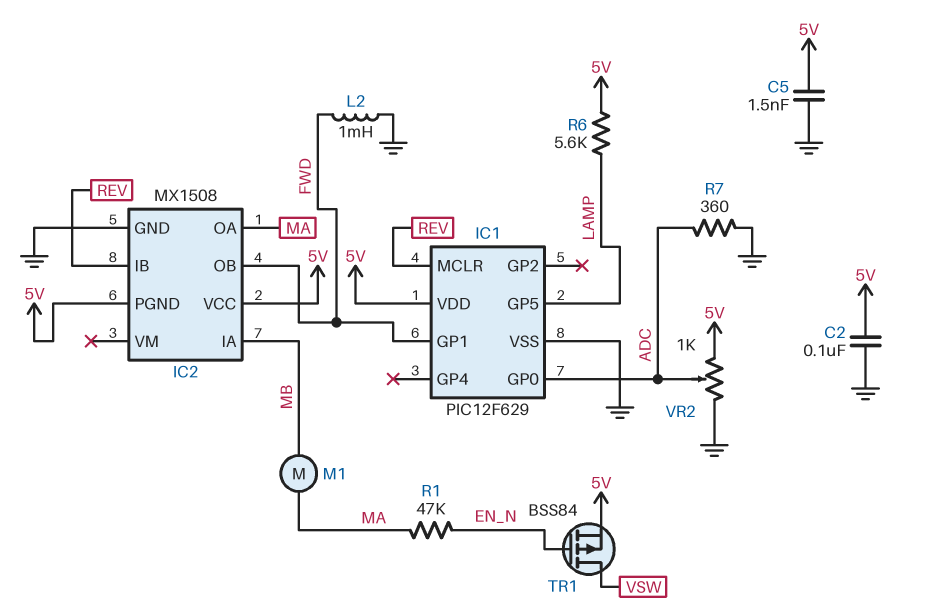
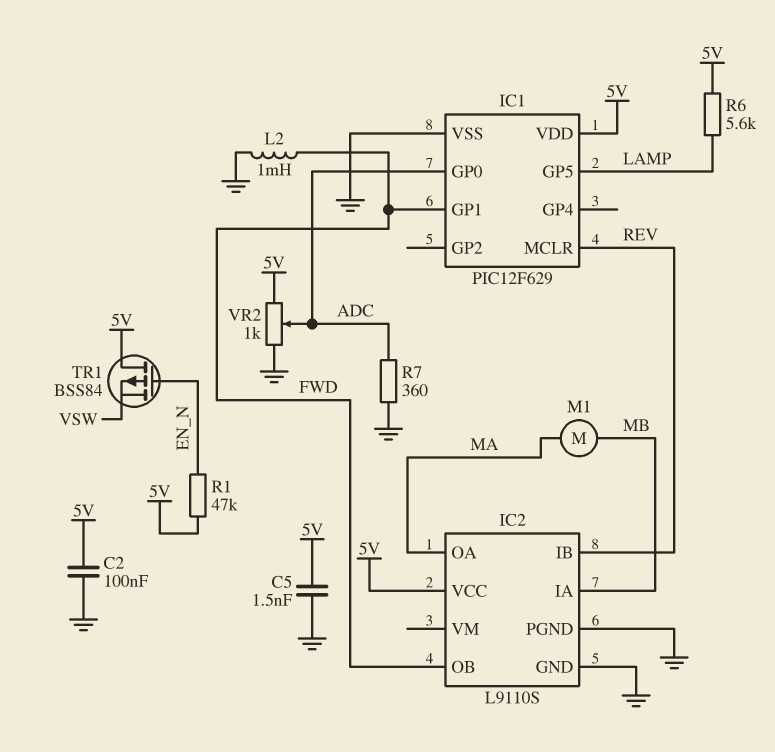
IC2: MX1508 -> L9110S
IC2 pin PGND: 5V -> GND
R1: 47k (EN_N, MA) -> 47k (5V, EN_N)
TR1: PMOS BSS84 (G EN_N, D VSW, S 5V) -> PMOS BSS84 (G EN_N, D 5V, S VSW)

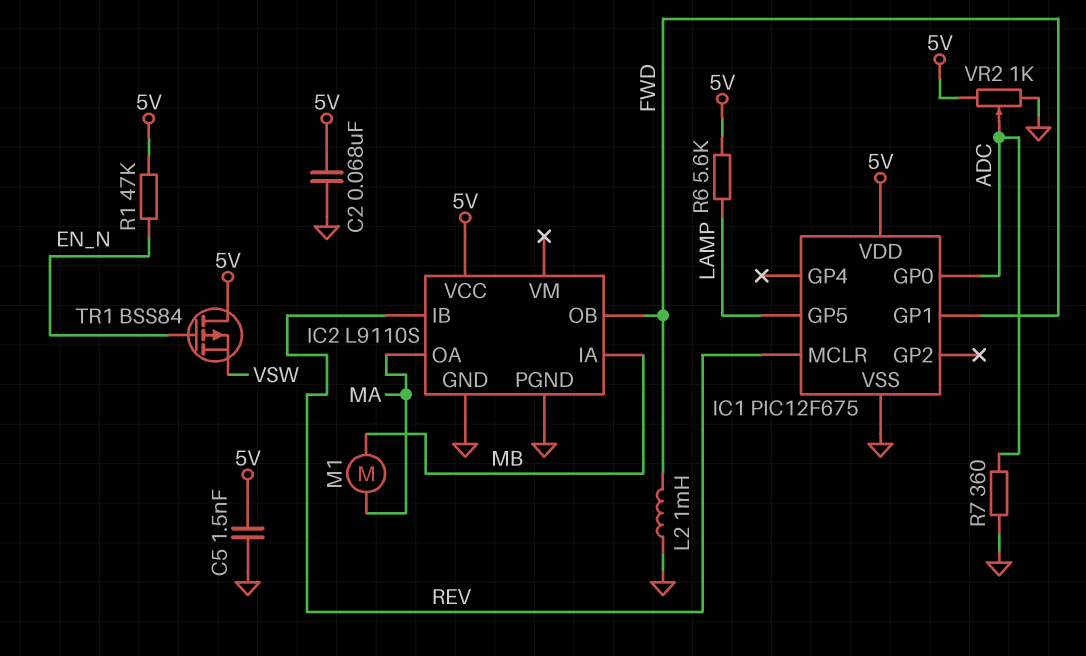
C2: 100nF (5V, GND) -> 68nF (5V, GND)
IC1: PIC12F629 -> PIC12F675

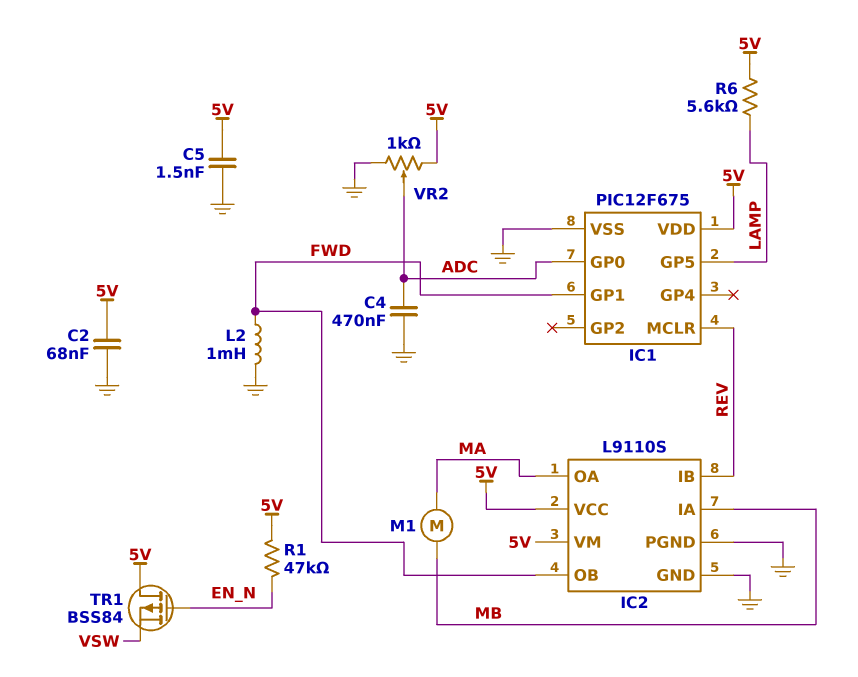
C4: none -> 470nF (ADC, GND)
IC2 pin VM: none -> 5V
R7: 360 (ADC, GND) -> none

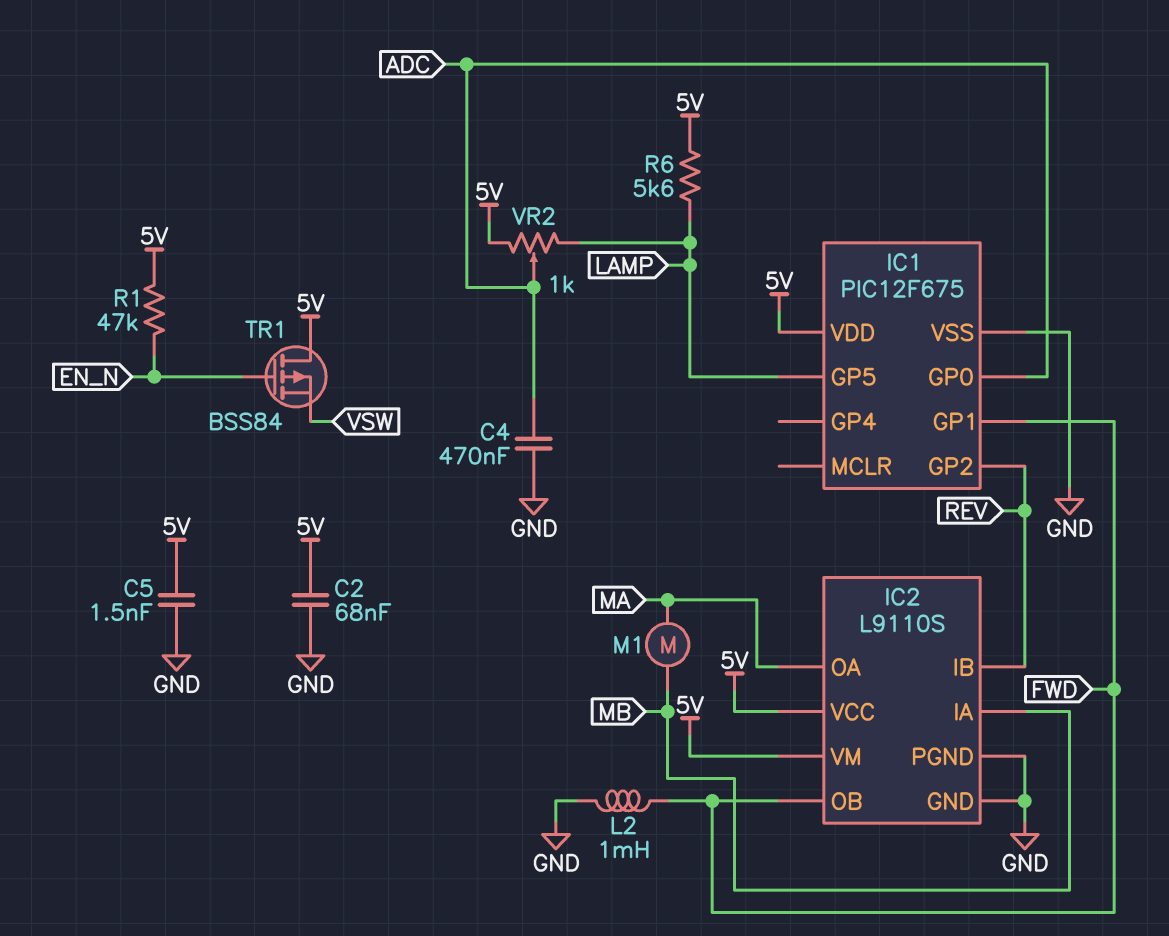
IC1 pin GP2: none -> REV
IC1 pin MCLR: REV -> none
VR2: 1k (5V, GND, wiper ADC) -> 1k (5V, LAMP, wiper ADC)

